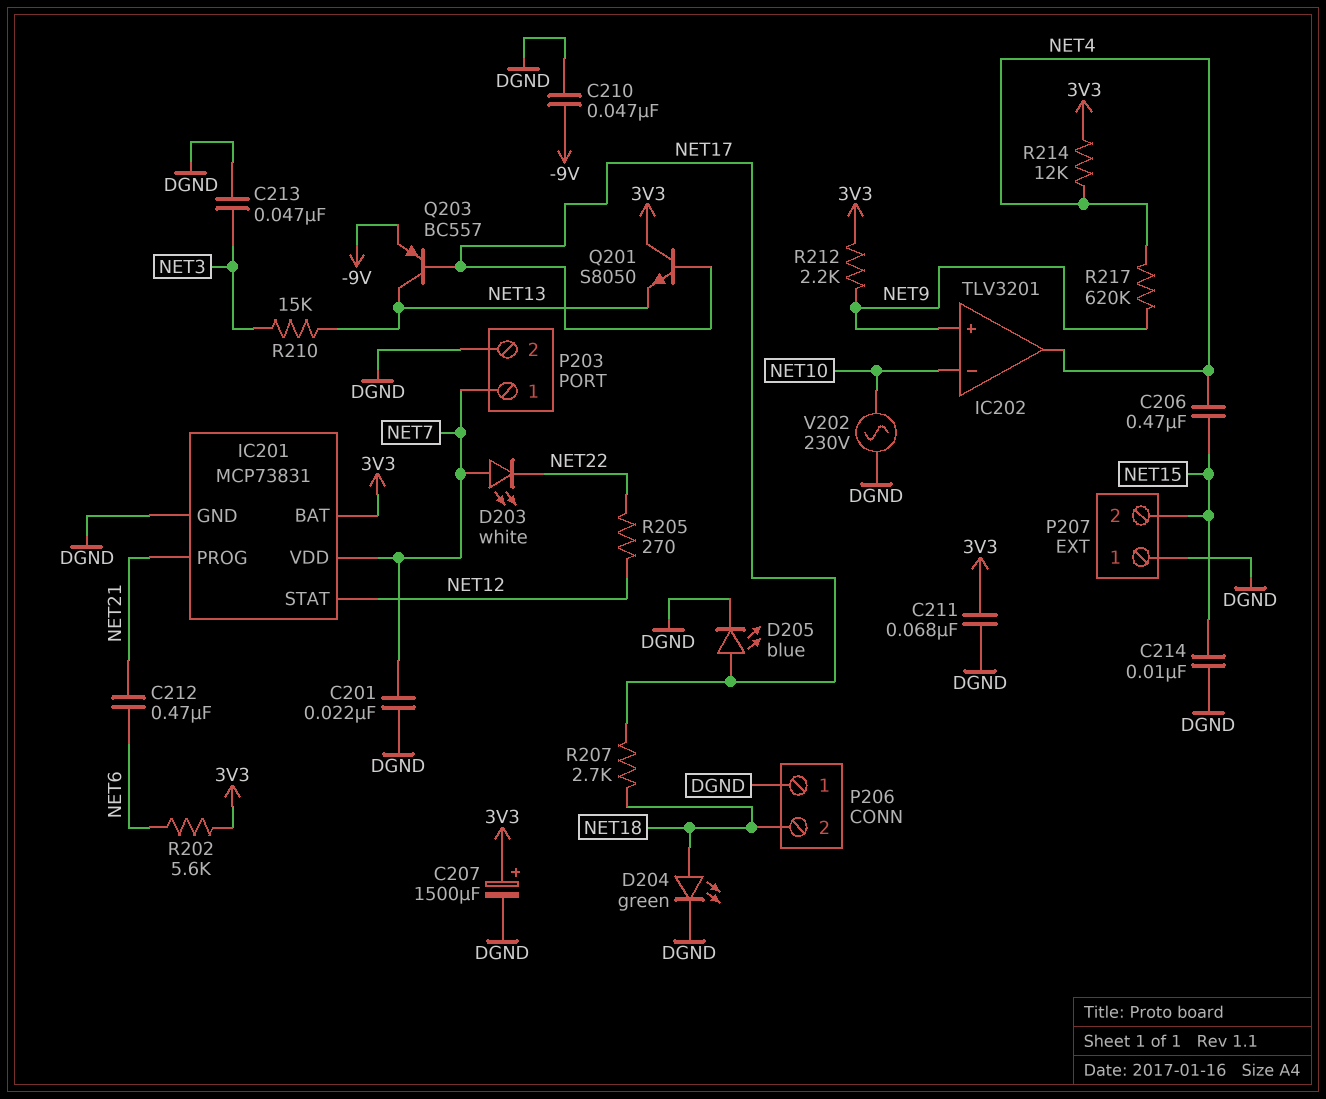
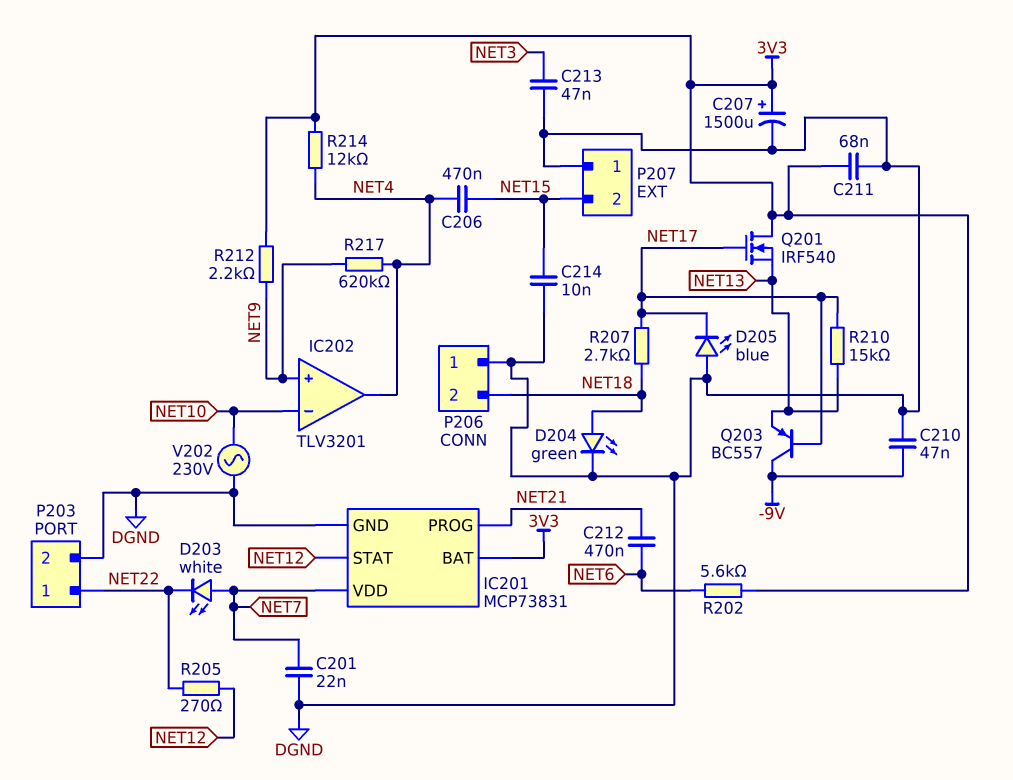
D205: LED blue (A NET17, K DGND) -> LED blue (A DGND, K NET17)
P203 pin 1: NET7 -> NET22
Q201: NPN S8050 (B NET17, C 3V3, E NET13) -> NMOS IRF540 (G NET17, D 3V3, S NET13)
Q203: PNP BC557 (B NET17, C NET13, E -9V) -> PNP BC557 (B NET17, C -9V, E NET13)
R210: 15k (NET3, NET13) -> 15k (NET13, NET17)

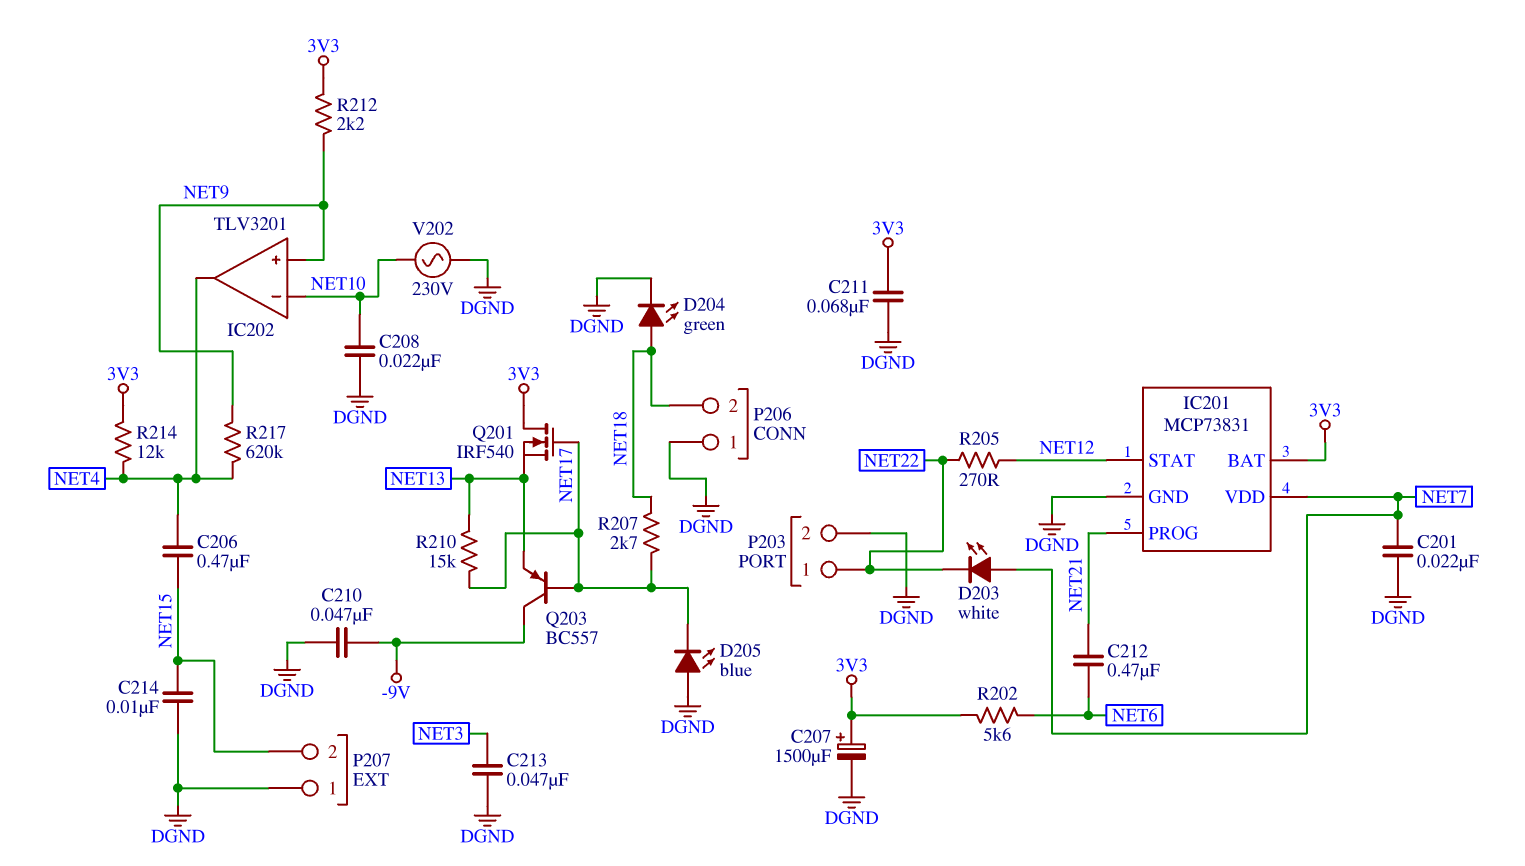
C208: none -> 22nF (DGND, NET10)

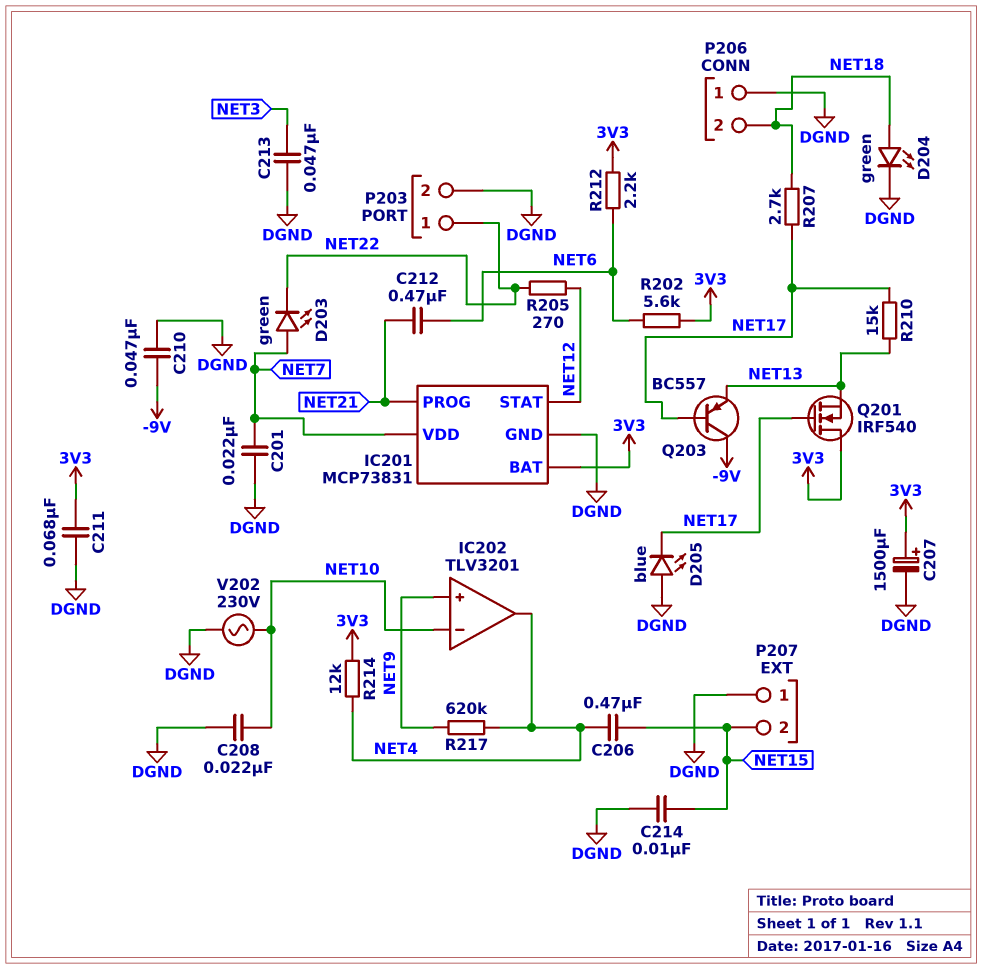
D203: LED white (A NET7, K NET22) -> LED green (A NET7, K NET22)
R212: 2.2k (3V3, NET9) -> 2.2k (3V3, NET6)

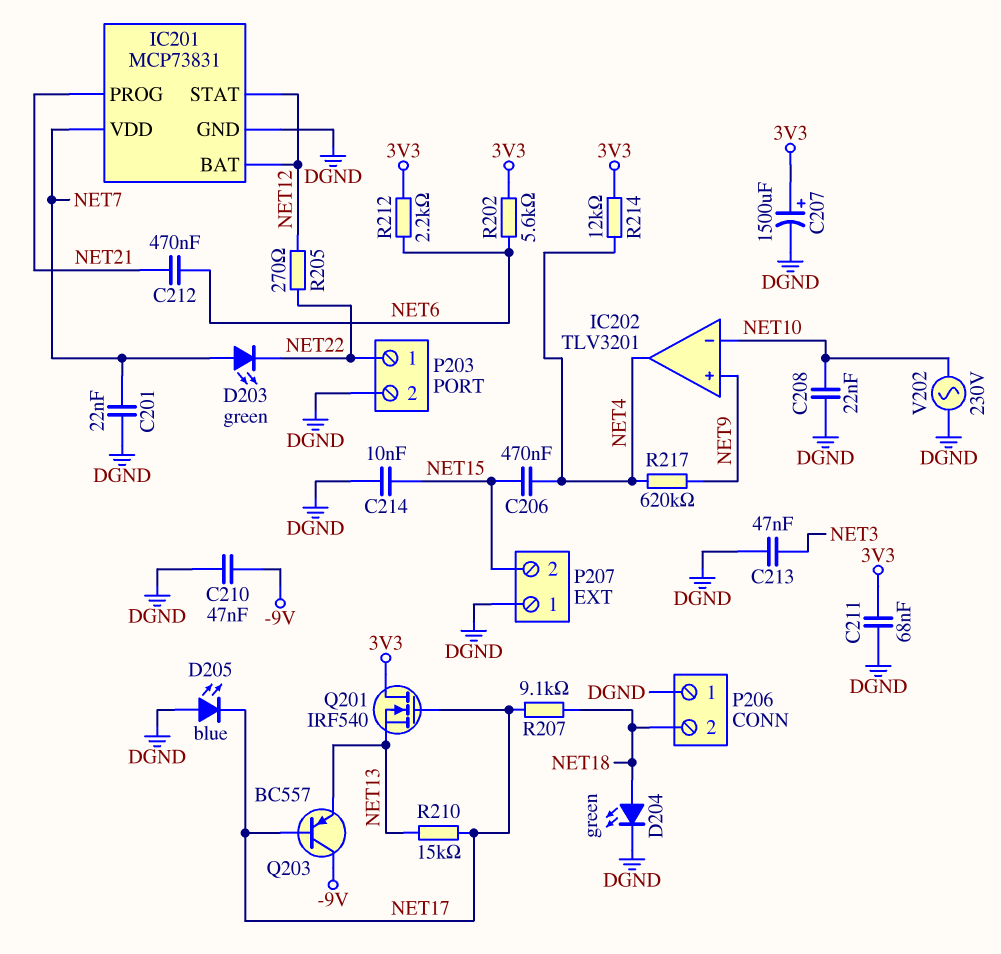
IC201 pin BAT: 3V3 -> NET12
R207: 2.7k (NET17, NET18) -> 9.1k (NET17, NET18)

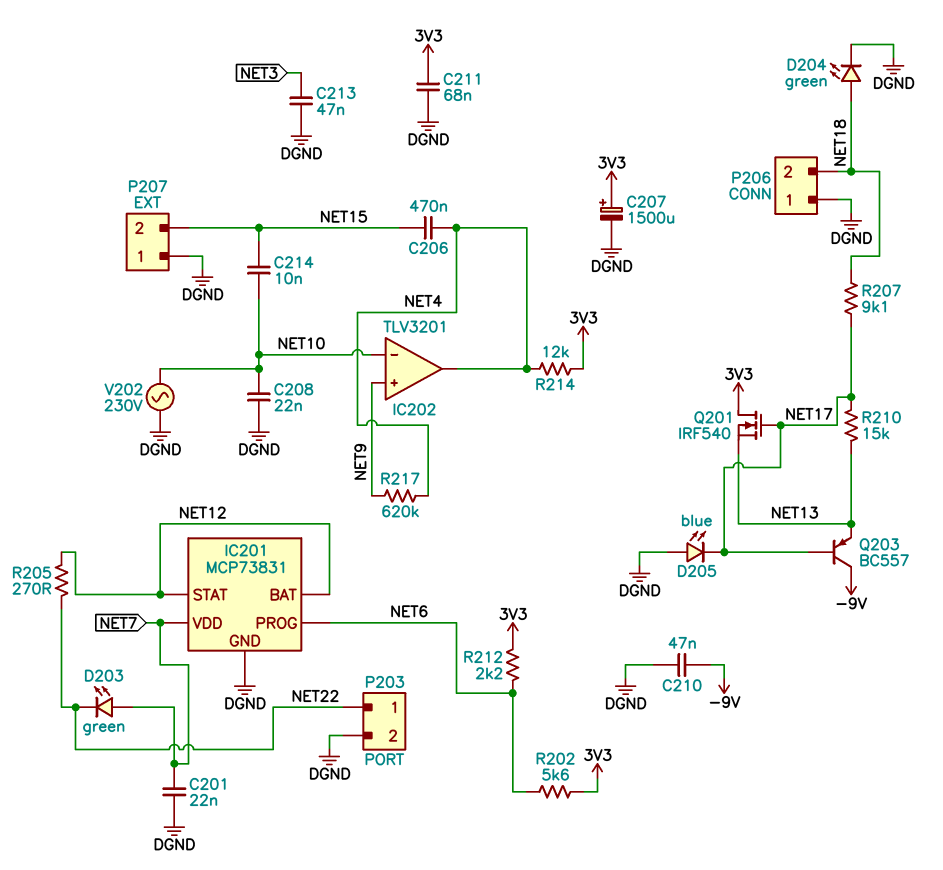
C212: 470nF (NET6, NET21) -> none
C214: 10nF (DGND, NET15) -> 10nF (NET10, NET15)
IC201 pin PROG: NET21 -> NET6

